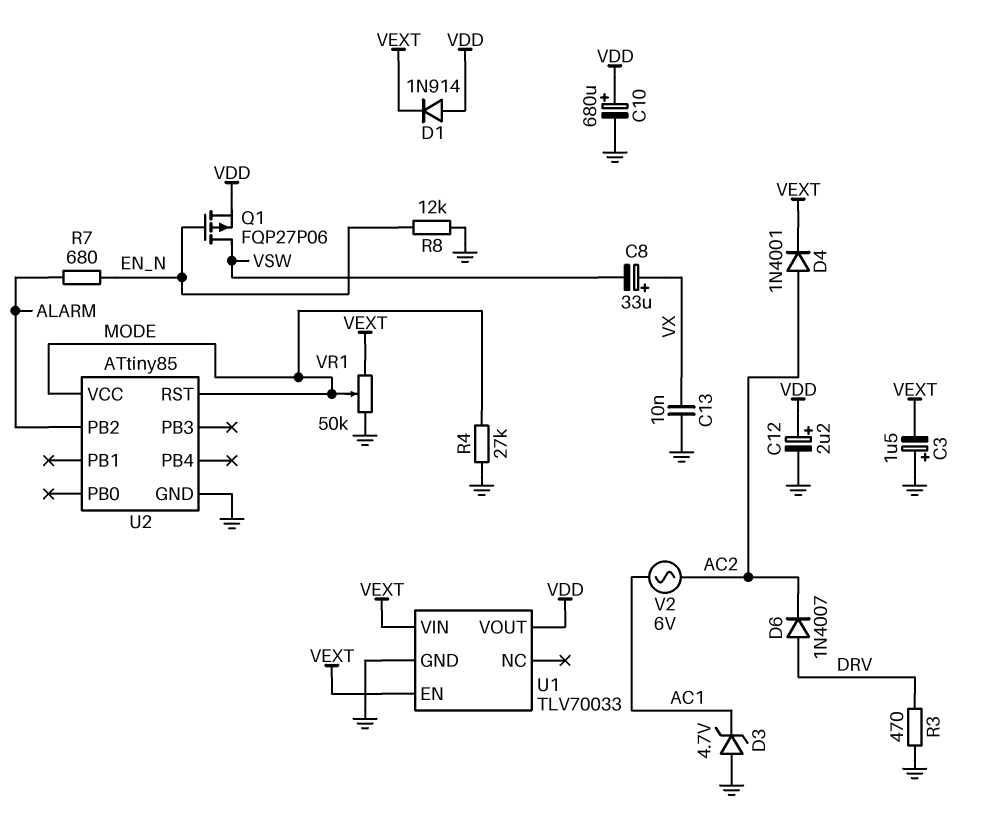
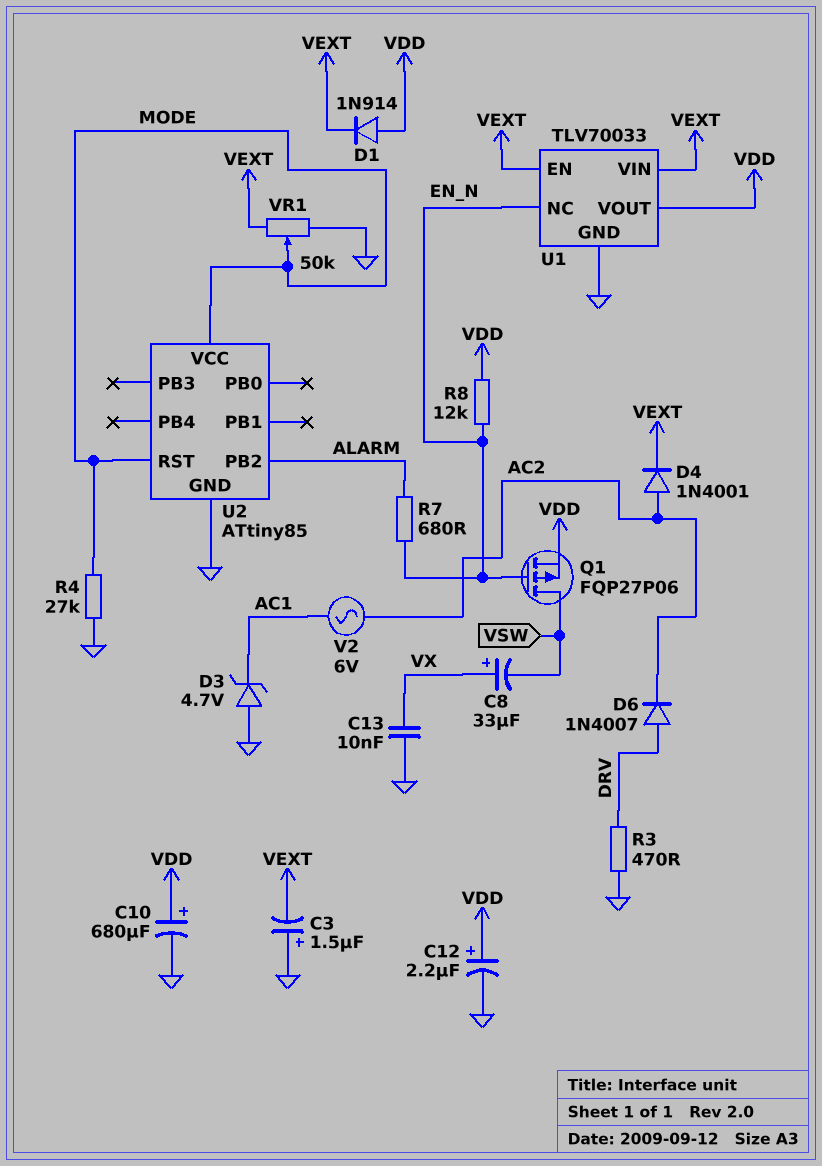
R8: 12k (EN_N, GND) -> 12k (EN_N, VDD)
U1 pin NC: none -> EN_N

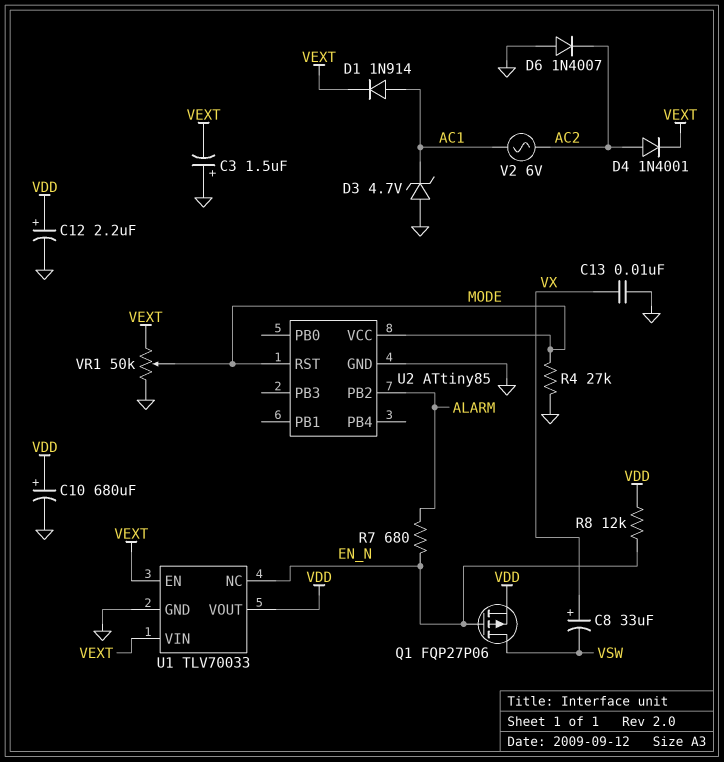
D1: diode 1N914 (A VDD, K VEXT) -> diode 1N914 (A AC1, K VEXT)
D6: diode 1N4007 (A DRV, K AC2) -> diode 1N4007 (A GND, K AC2)
R3: 470 (DRV, GND) -> none

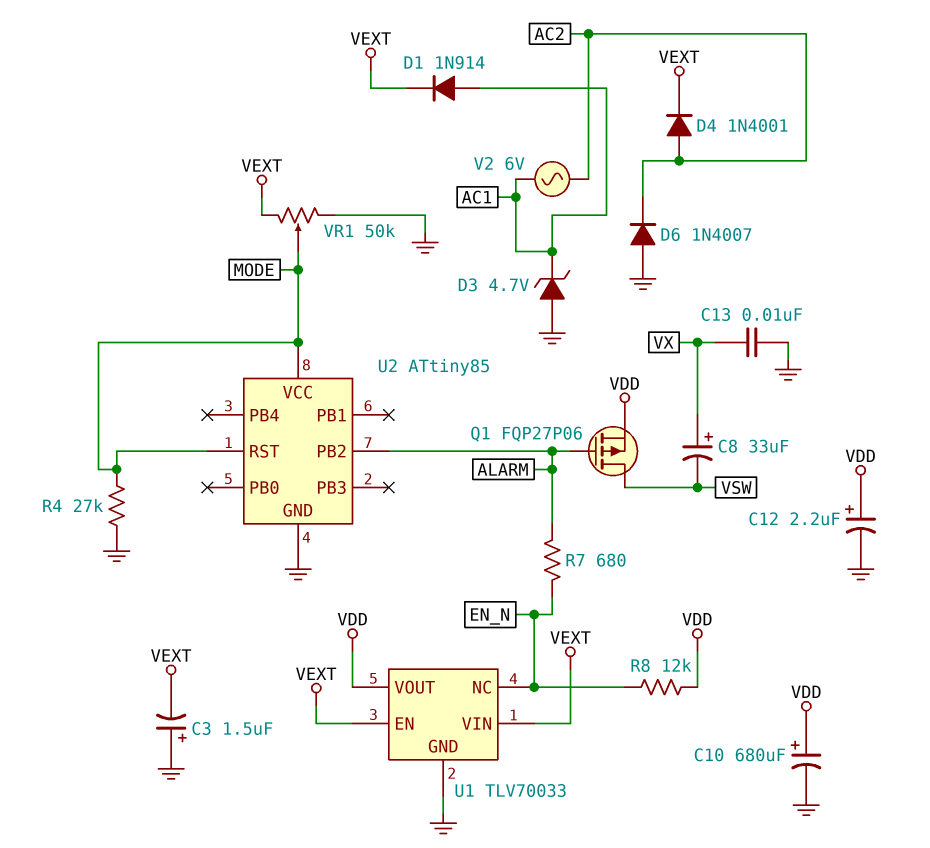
Q1: PMOS FQP27P06 (G EN_N, D VSW, S VDD) -> PMOS FQP27P06 (G ALARM, D VSW, S VDD)

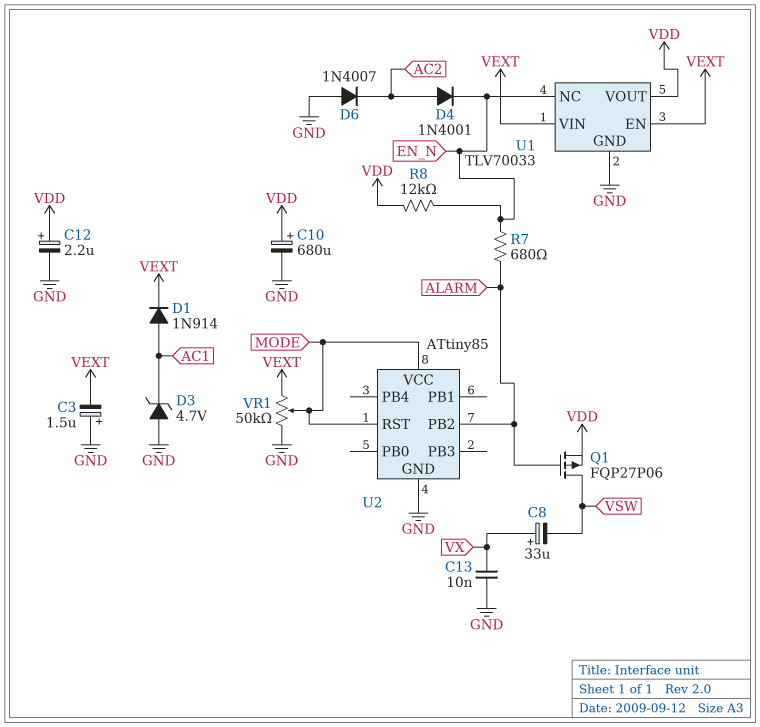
D4: diode 1N4001 (A AC2, K VEXT) -> diode 1N4001 (A AC2, K EN_N)
R4: 27k (GND, MODE) -> none
V2: AC 6V (AC1, AC2) -> none

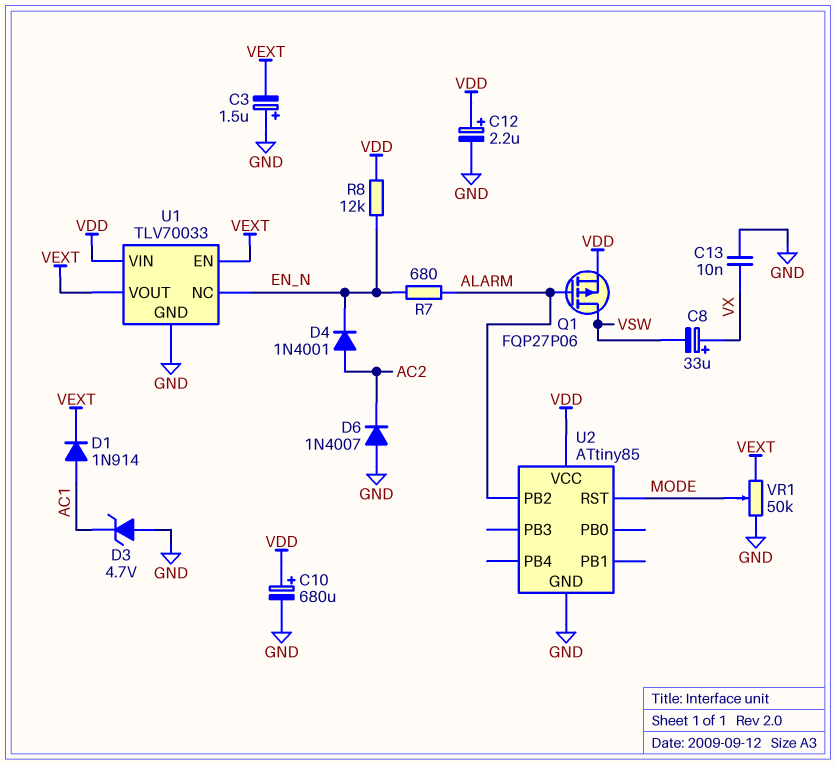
U1 pin VIN: VEXT -> VDD
U1 pin VOUT: VDD -> VEXT
U2 pin VCC: MODE -> VDD

